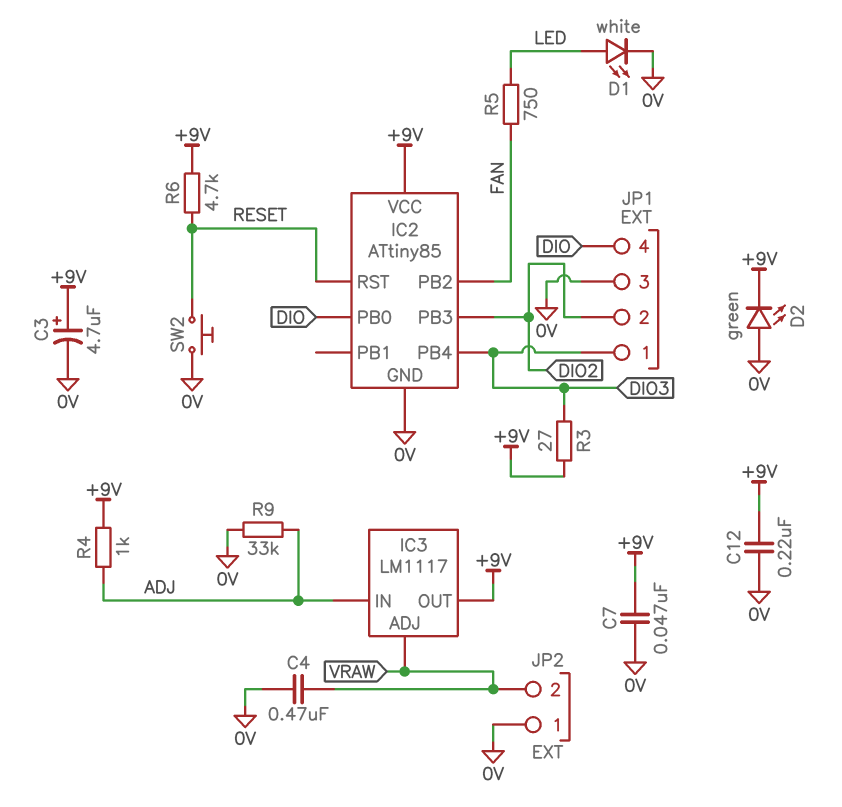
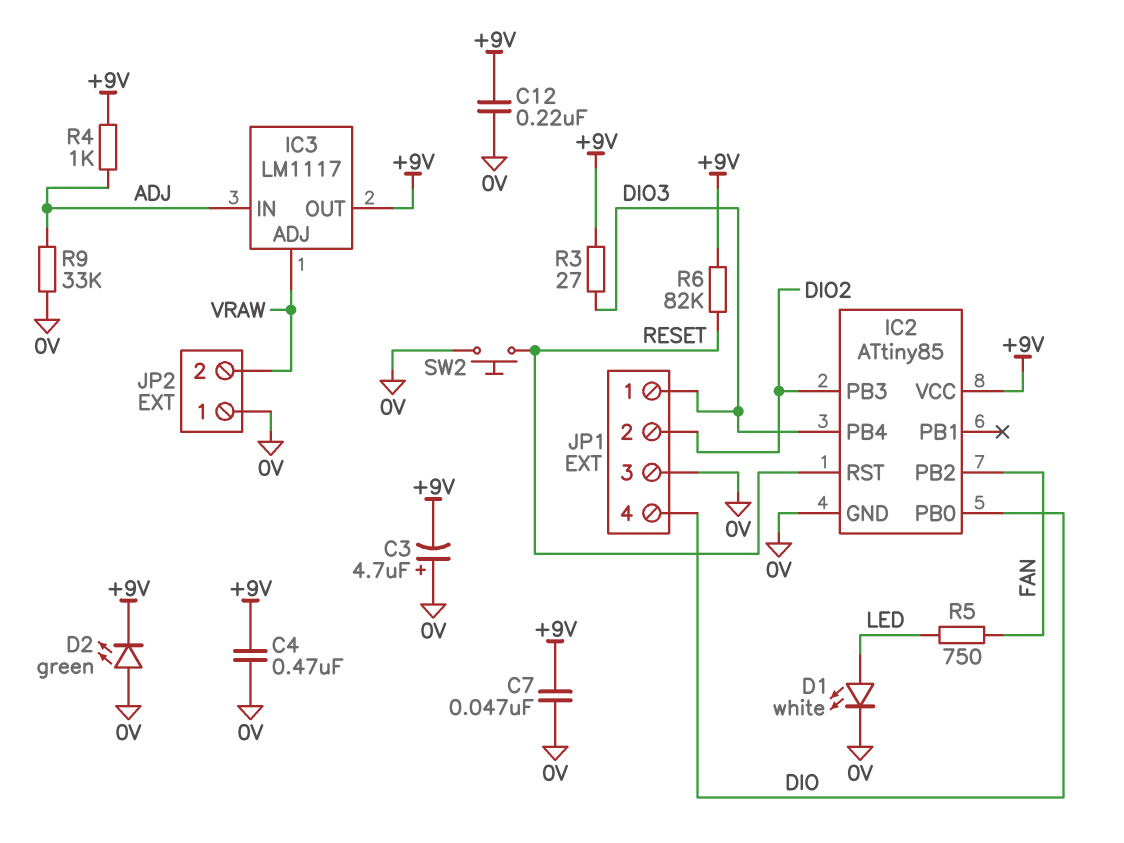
C3: 4.7uF (plus +9V, minus 0V) -> 4.7uF (plus 0V, minus +9V)
C4: 470nF (0V, VRAW) -> 470nF (+9V, 0V)
R6: 4.7k (+9V, RESET) -> 82k (+9V, RESET)

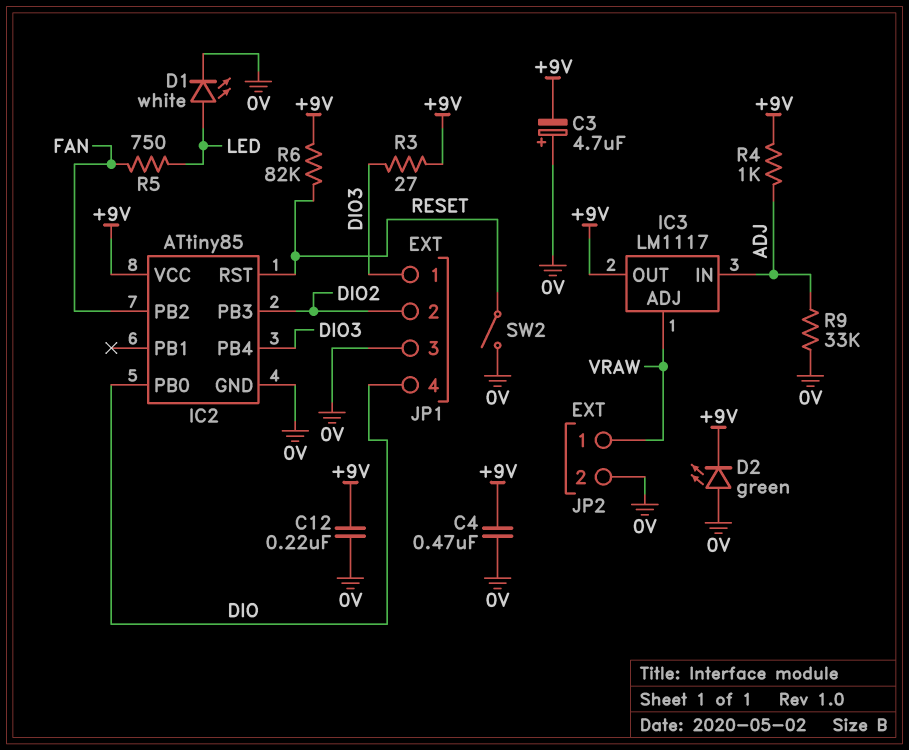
C7: 47nF (+9V, 0V) -> none
JP2 pin 1: 0V -> VRAW
JP2 pin 2: VRAW -> 0V
SW2: button (0V, RESET) -> switch (0V, RESET)

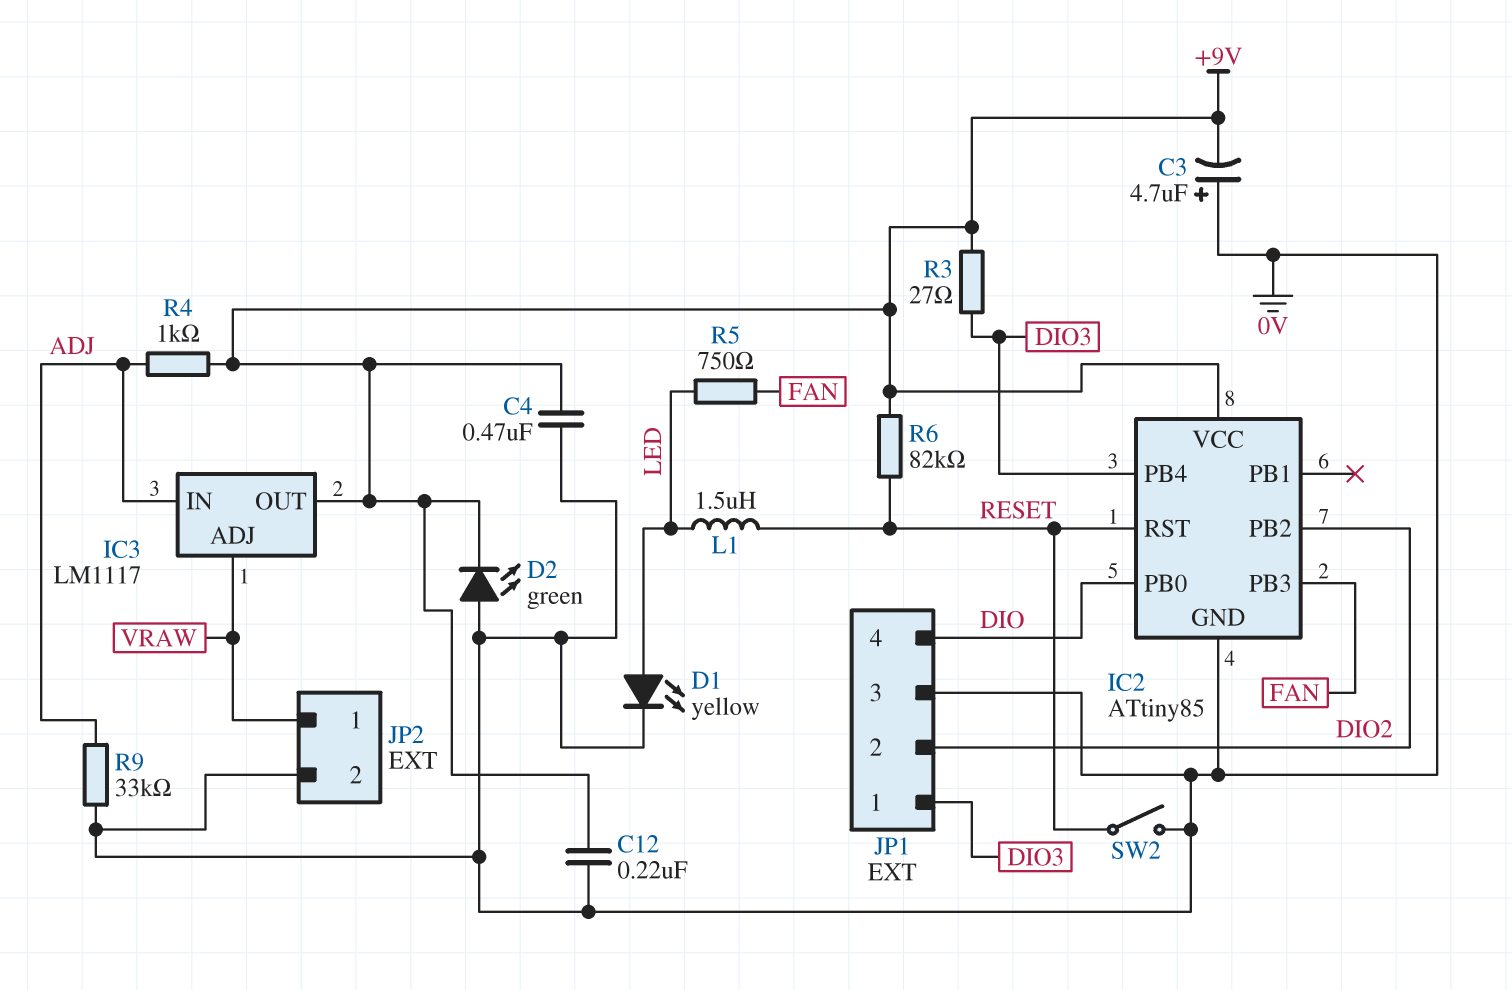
D1: LED white (A LED, K 0V) -> LED yellow (A LED, K 0V)
IC2 pin PB2: FAN -> DIO2
IC2 pin PB3: DIO2 -> FAN
L1: none -> 1.5uH (LED, RESET)

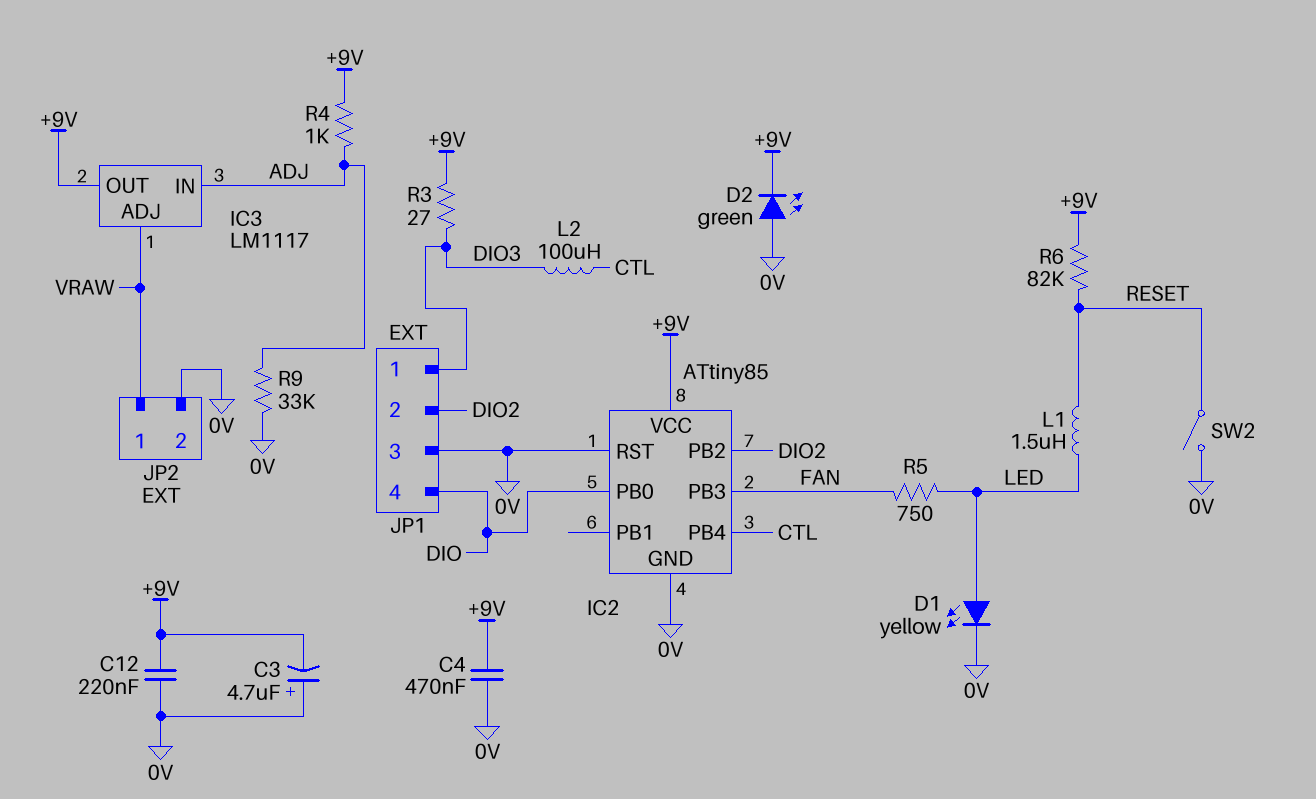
IC2 pin PB4: DIO3 -> CTL
IC2 pin RST: RESET -> 0V
L2: none -> 100uH (CTL, DIO3)

